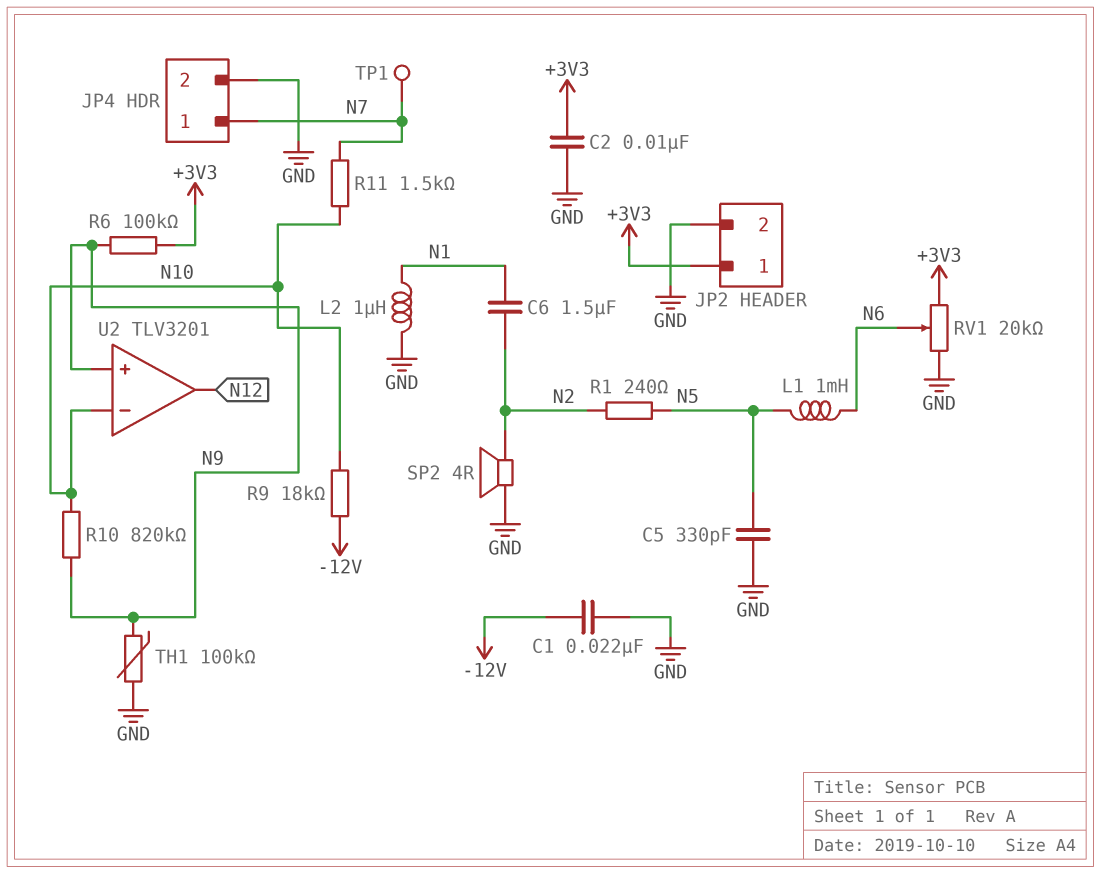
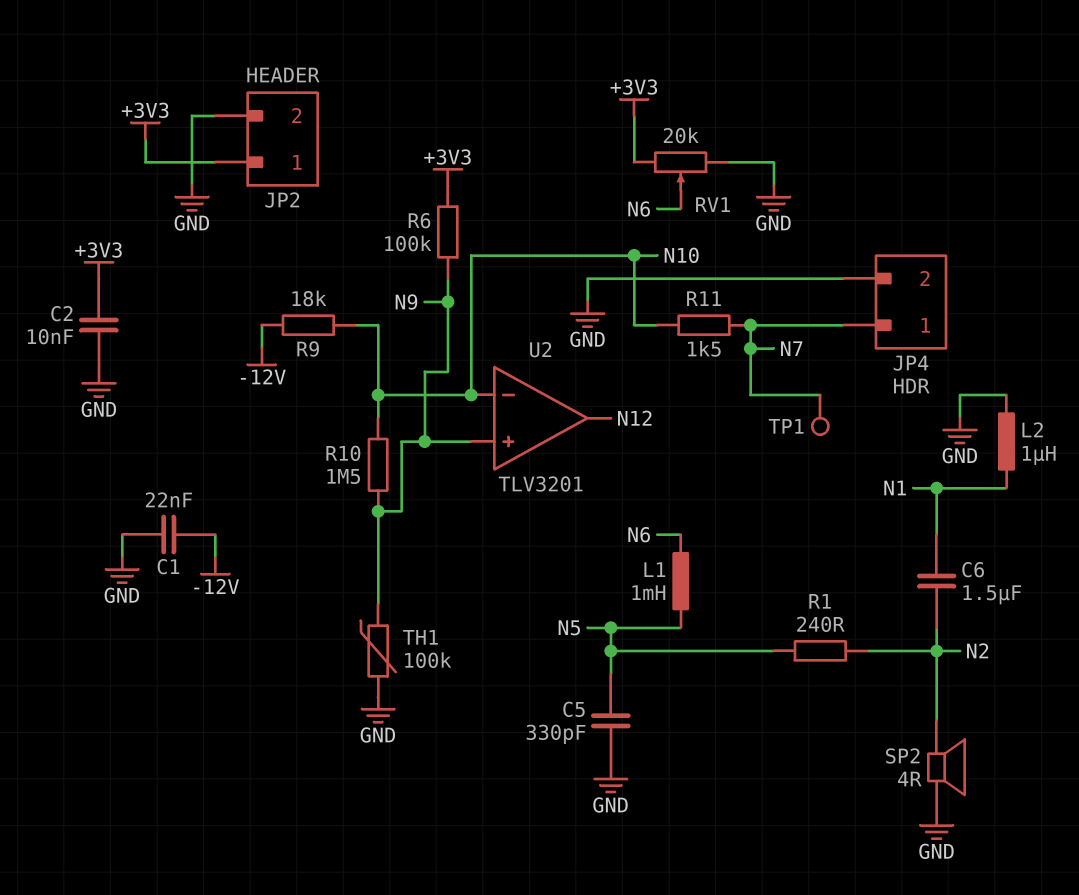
R10: 820k (N9, N10) -> 1.5M (N9, N10)

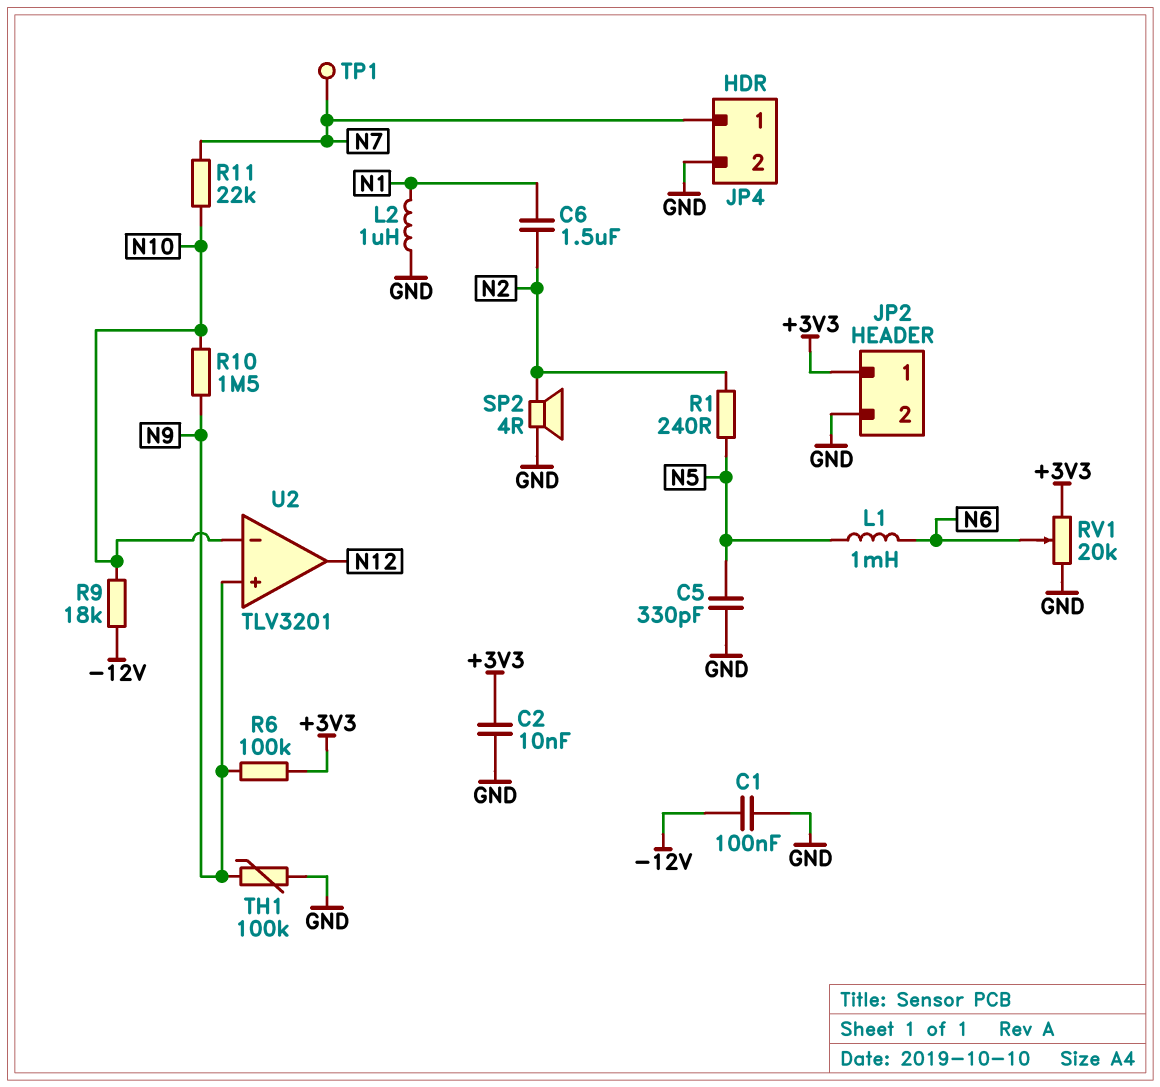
C1: 22nF (-12V, GND) -> 100nF (-12V, GND)
R11: 1.5k (N7, N10) -> 22k (N7, N10)

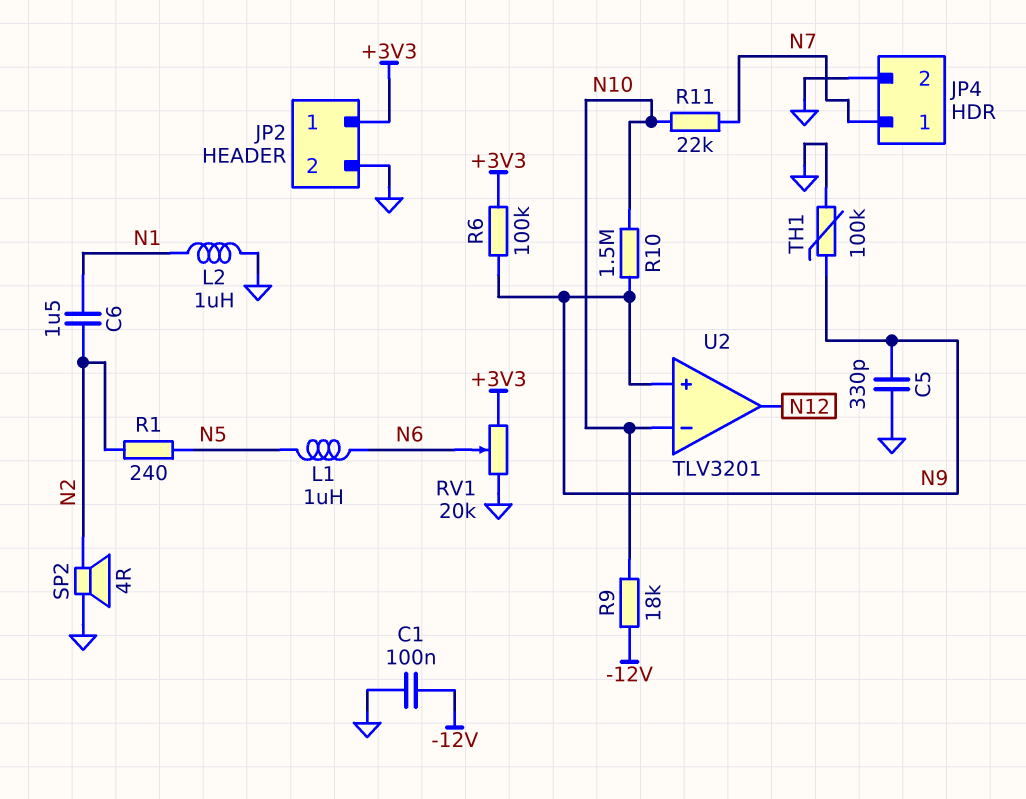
C2: 10nF (+3V3, GND) -> none
C5: 330pF (GND, N5) -> 330pF (GND, N9)
L1: 1mH (N5, N6) -> 1uH (N5, N6)
TP1: test point (N7) -> none

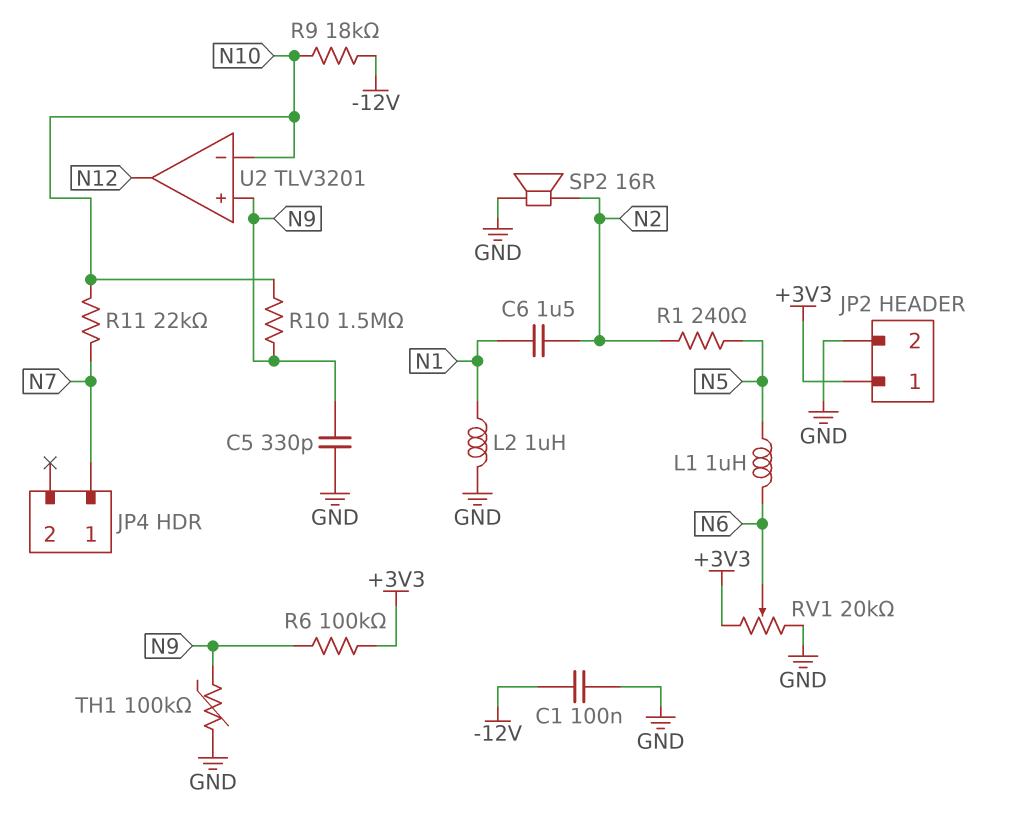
JP4 pin 2: GND -> none
SP2: speaker 4R (GND, N2) -> speaker 16R (GND, N2)

